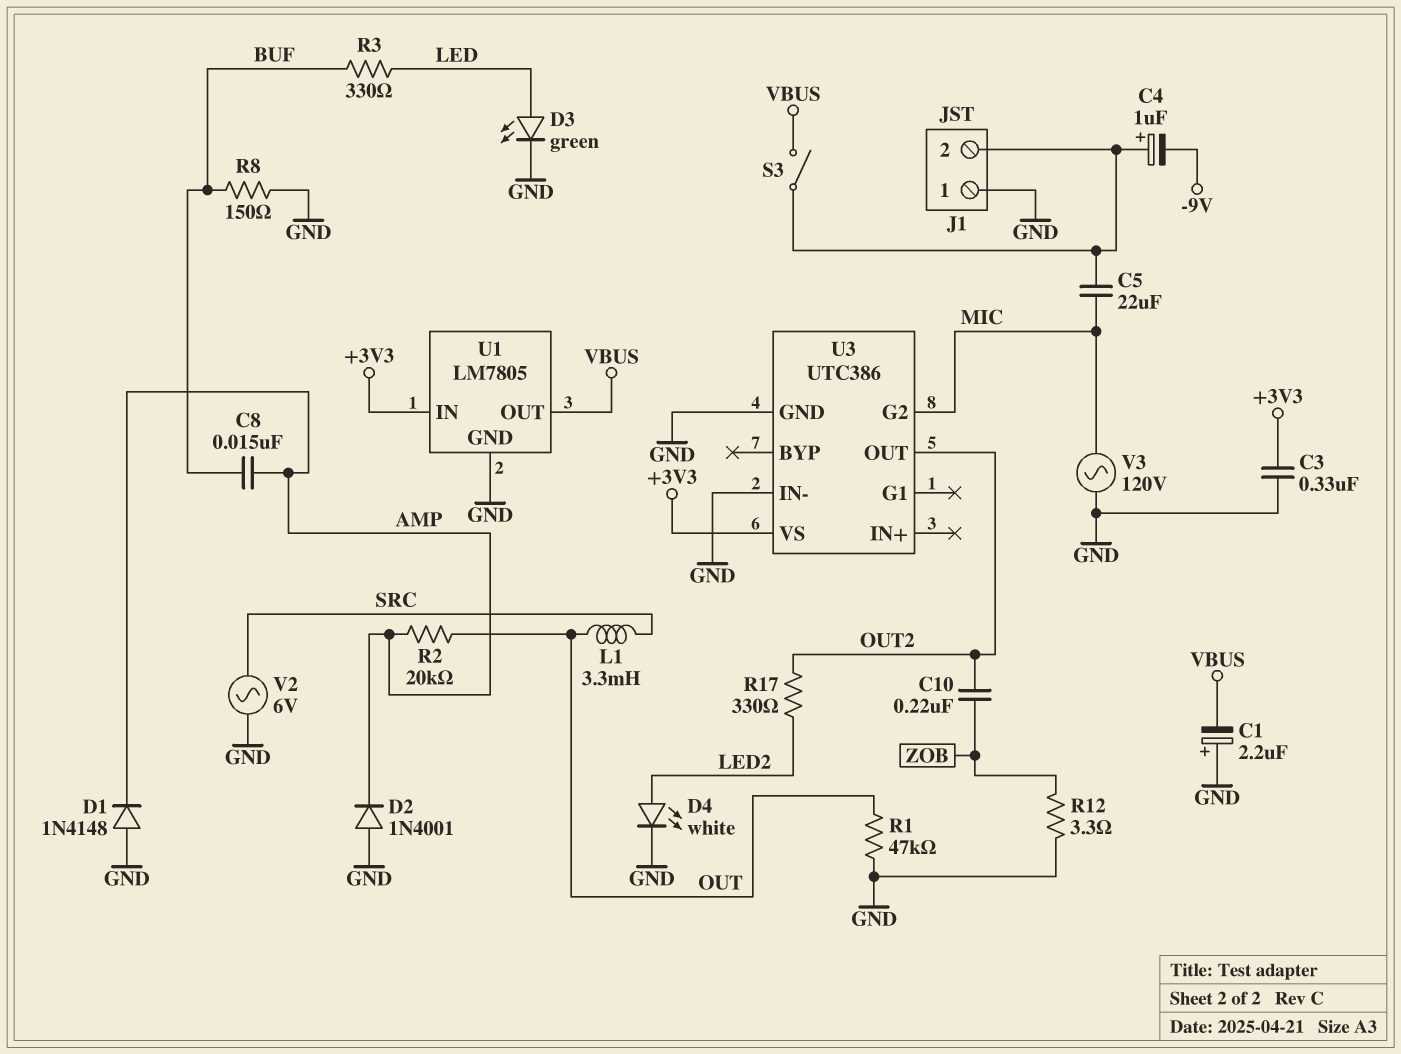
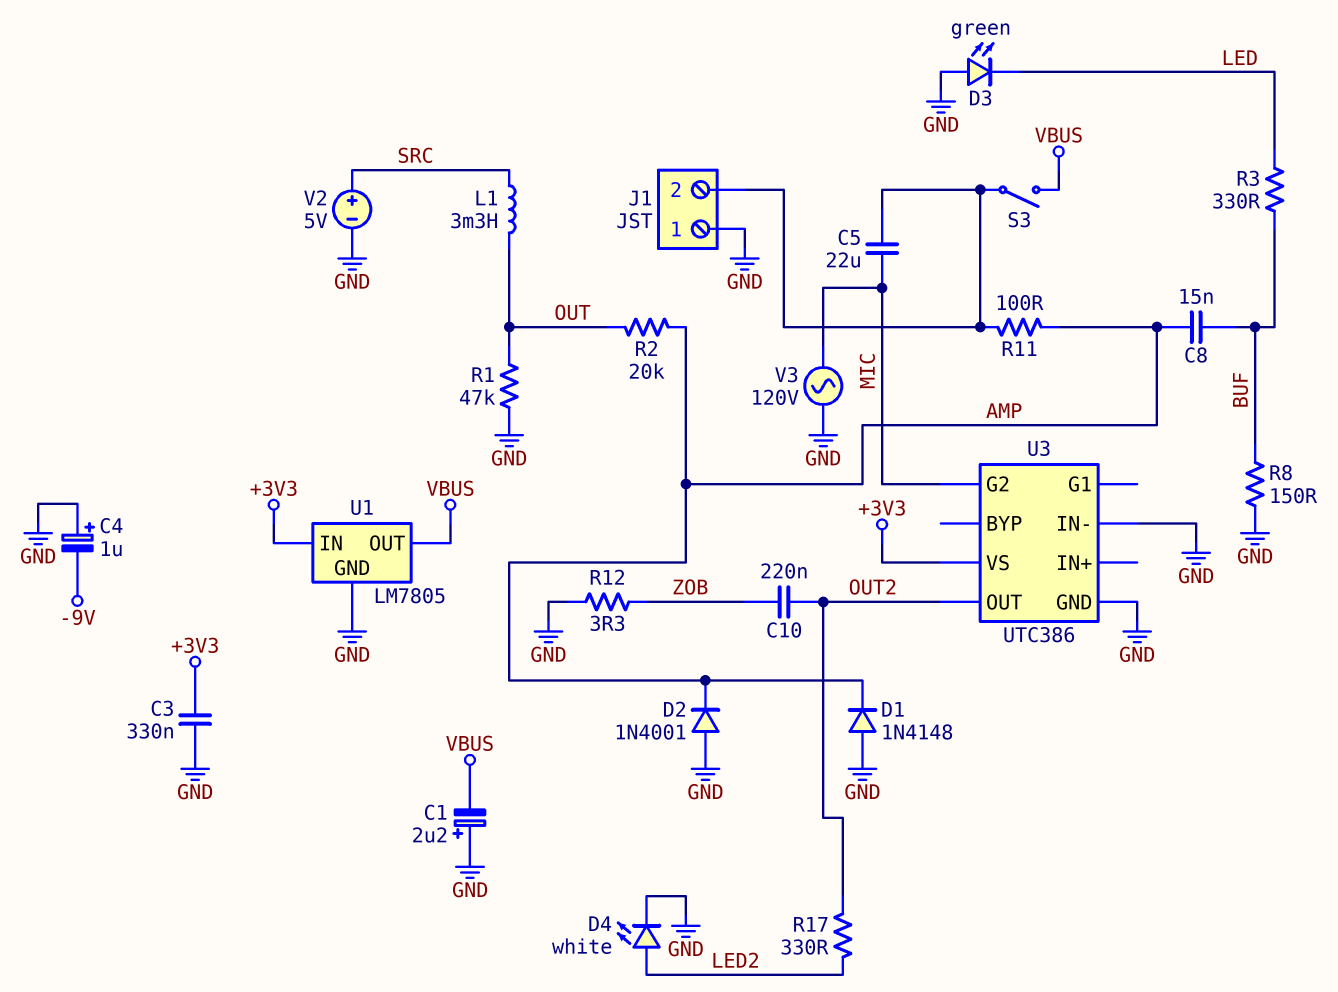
C4: 1uF (plus J1/2, minus -9V) -> 1uF (plus GND, minus -9V)
D3: LED green (A LED, K GND) -> LED green (A GND, K LED)
R11: none -> 100 (AMP, J1/2)
V2: AC 6V (GND, SRC) -> 5V (plus SRC, minus GND)

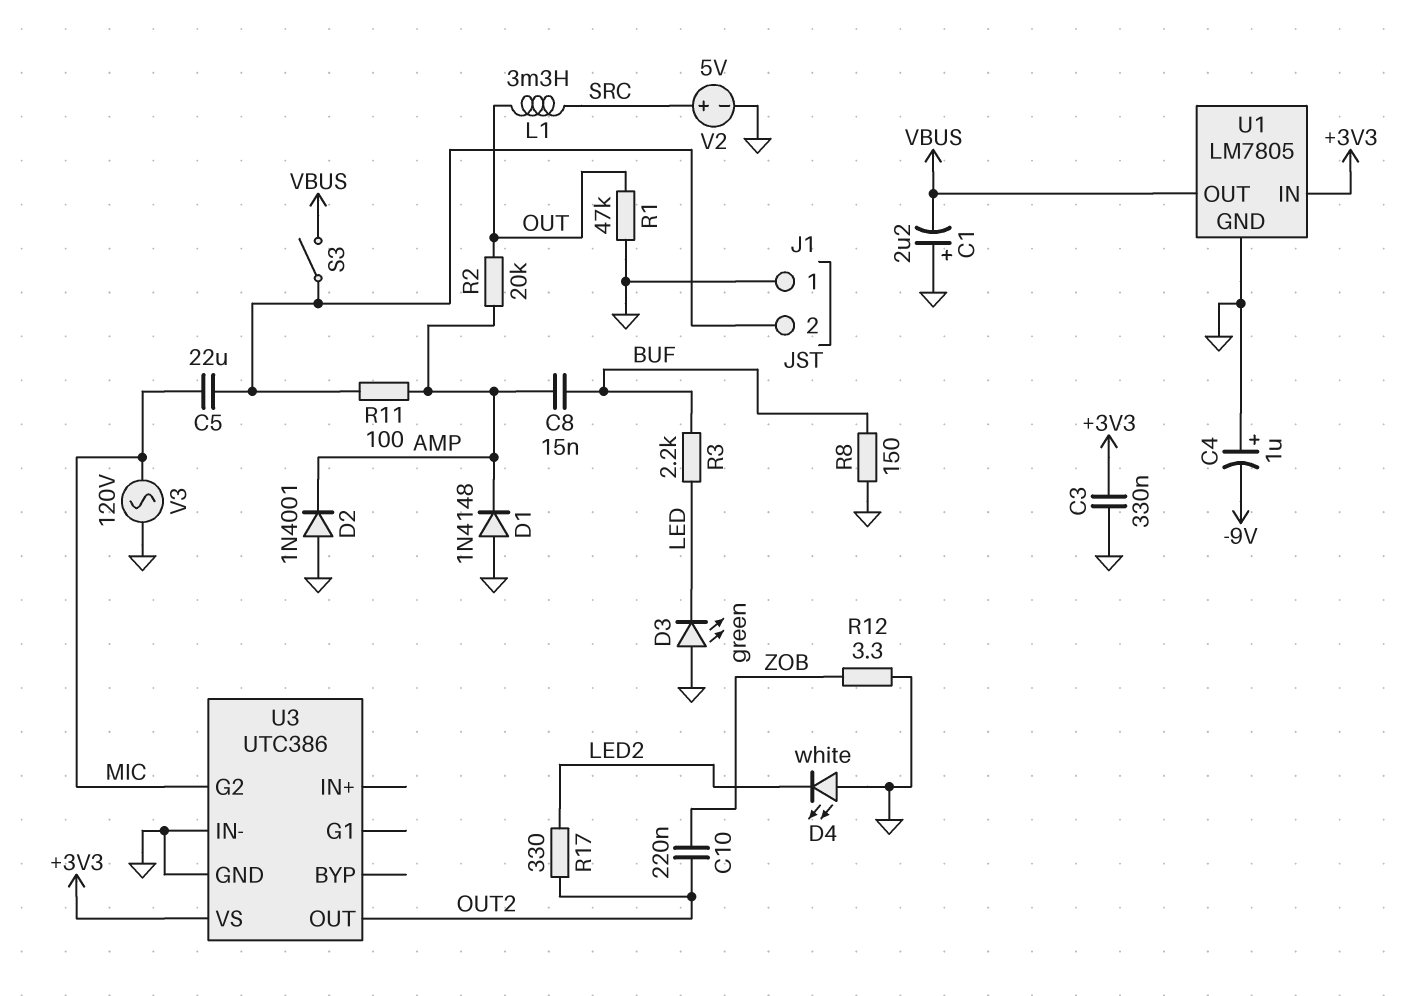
D4: LED white (A LED2, K GND) -> LED white (A GND, K LED2)
R3: 330 (BUF, LED) -> 2.2k (BUF, LED)

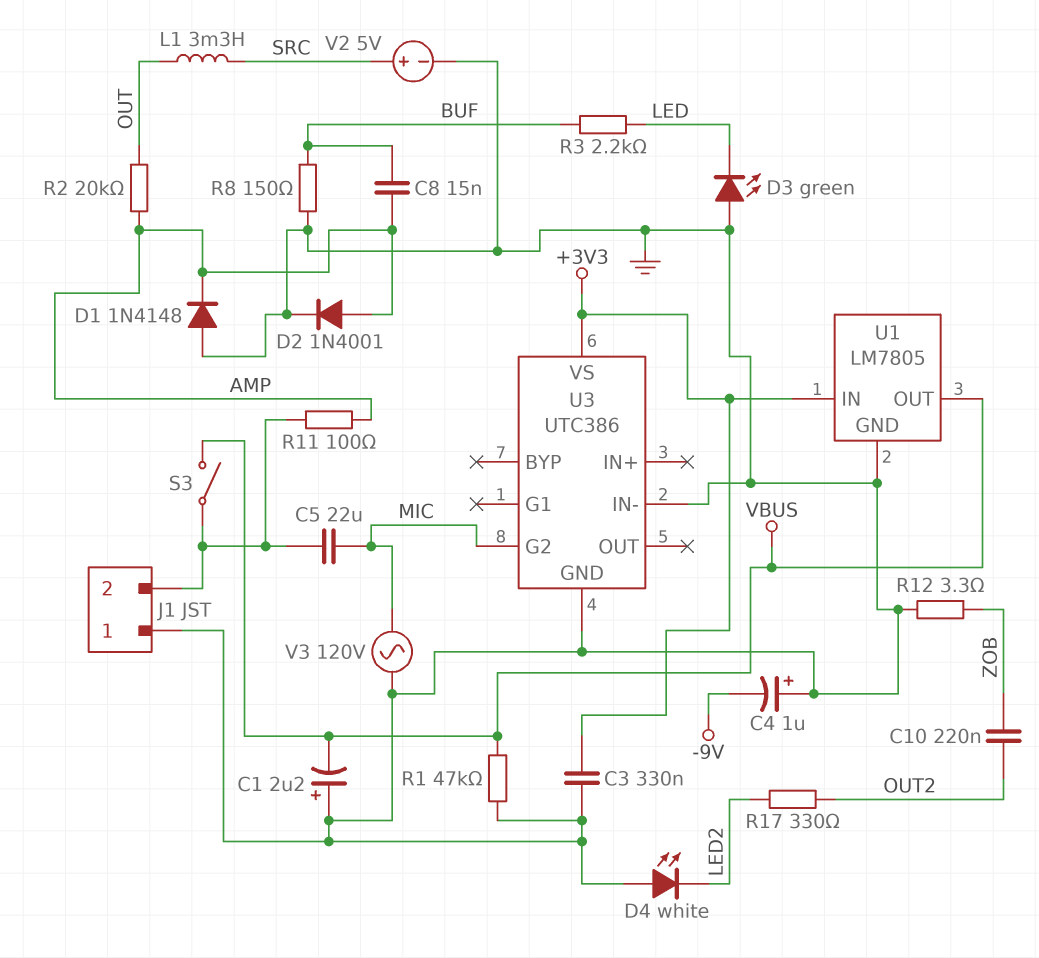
D2: diode 1N4001 (A GND, K AMP) -> diode 1N4001 (A AMP, K GND)
R1: 47k (GND, OUT) -> 47k (GND, VBUS)
U3 pin OUT: OUT2 -> none

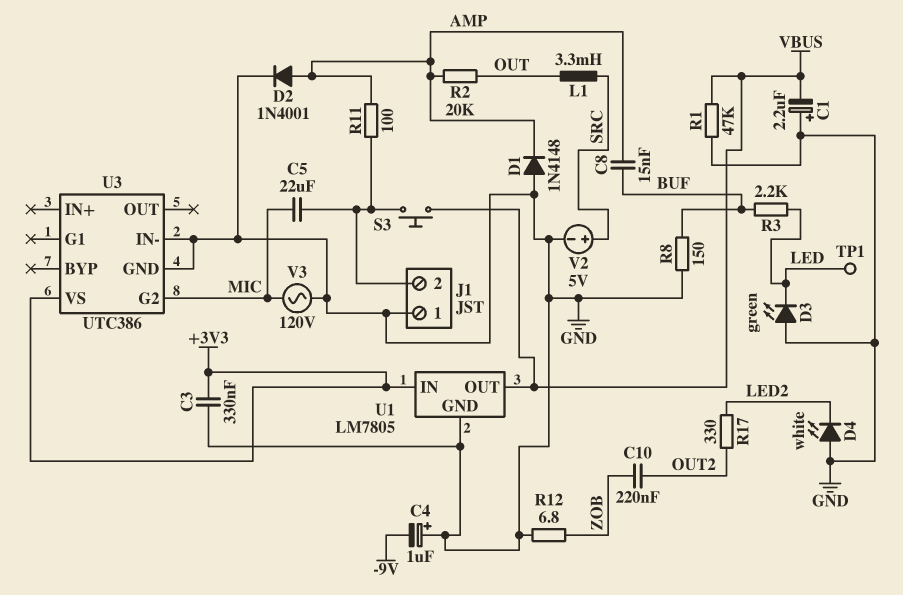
R12: 3.3 (GND, ZOB) -> 6.8 (GND, ZOB)
S3: switch (J1/2, VBUS) -> button (J1/2, VBUS)
TP1: none -> test point (LED)

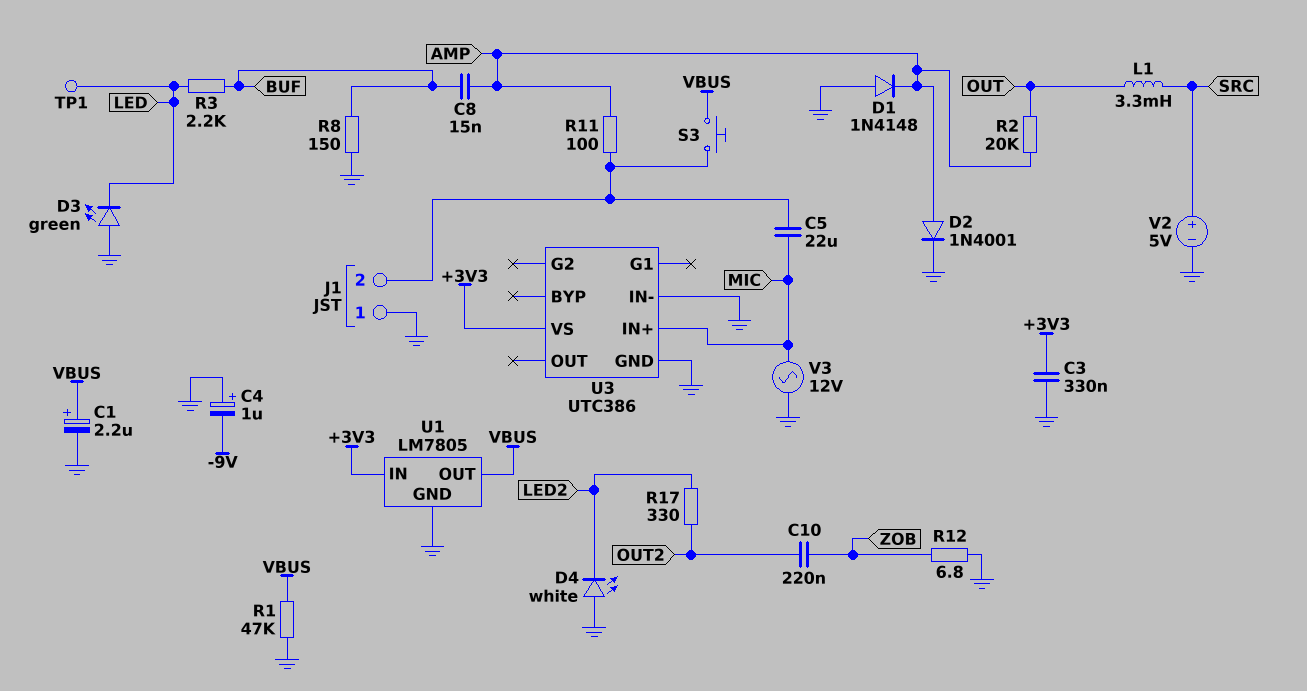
C1: 2.2uF (plus GND, minus VBUS) -> 2.2uF (plus VBUS, minus GND)
U3 pin G2: MIC -> none
U3 pin IN+: none -> MIC
V3: AC 120V (GND, MIC) -> AC 12V (GND, MIC)

